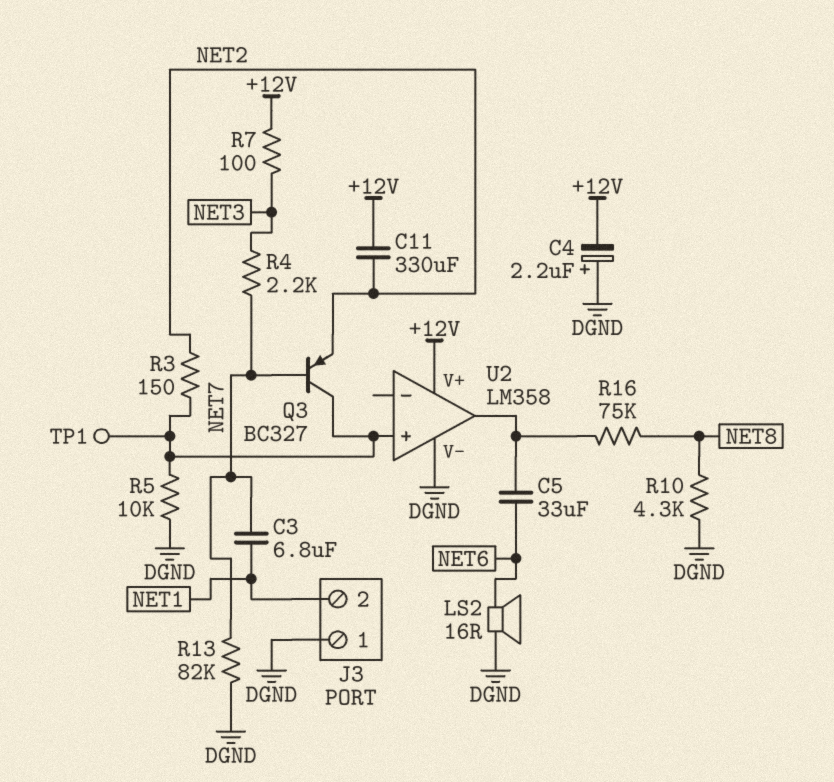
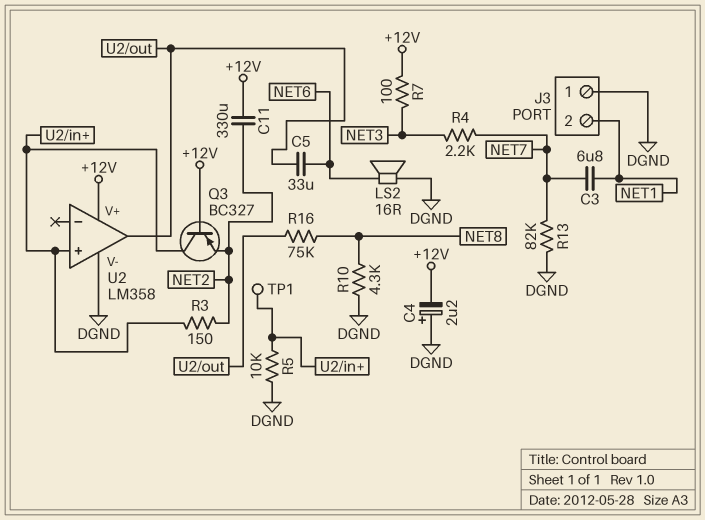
Q3: PNP BC327 (B NET7, C U2/in+, E NET2) -> PNP BC327 (B +12V, C U2/in+, E NET2)

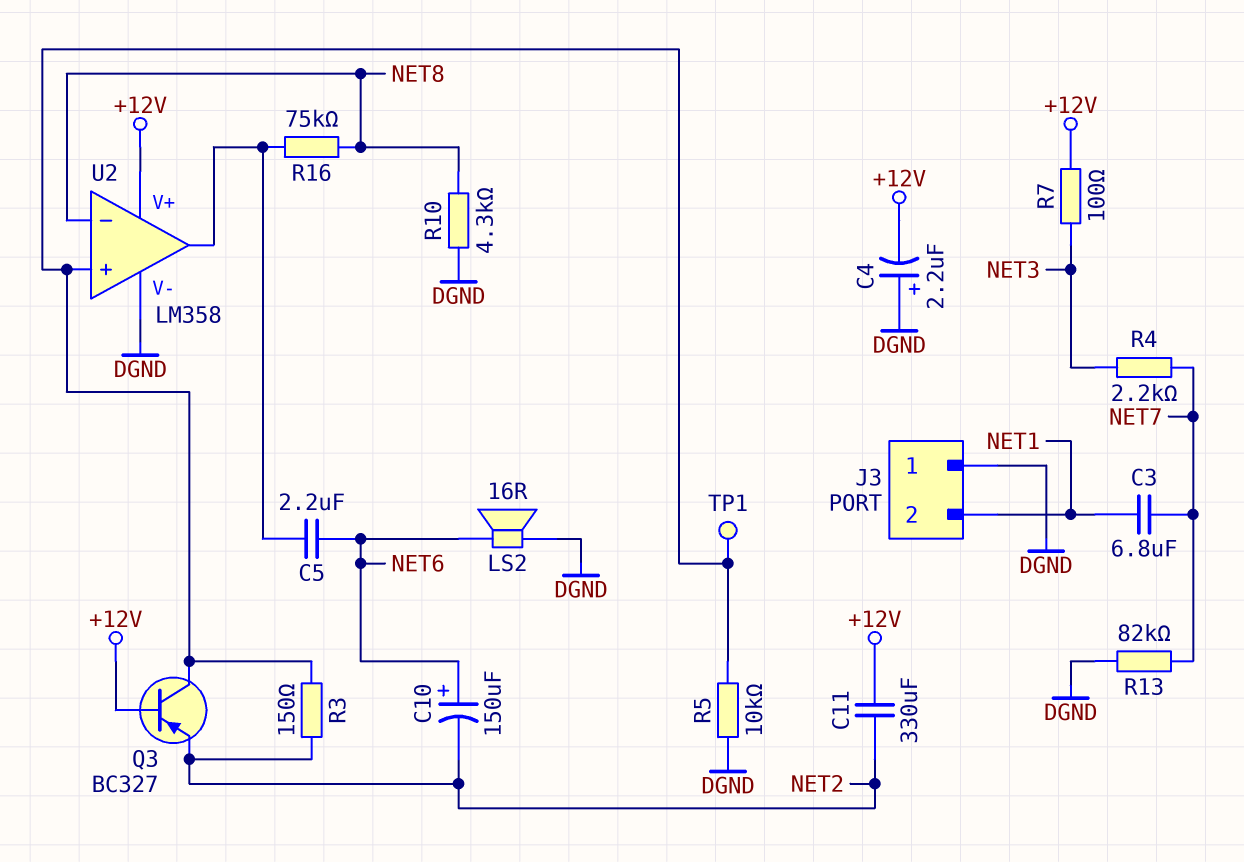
C5: 33uF (NET6, U2/out) -> 2.2uF (NET6, U2/out)
C10: none -> 150uF (plus NET6, minus NET2)
U2 pin in-: none -> NET8

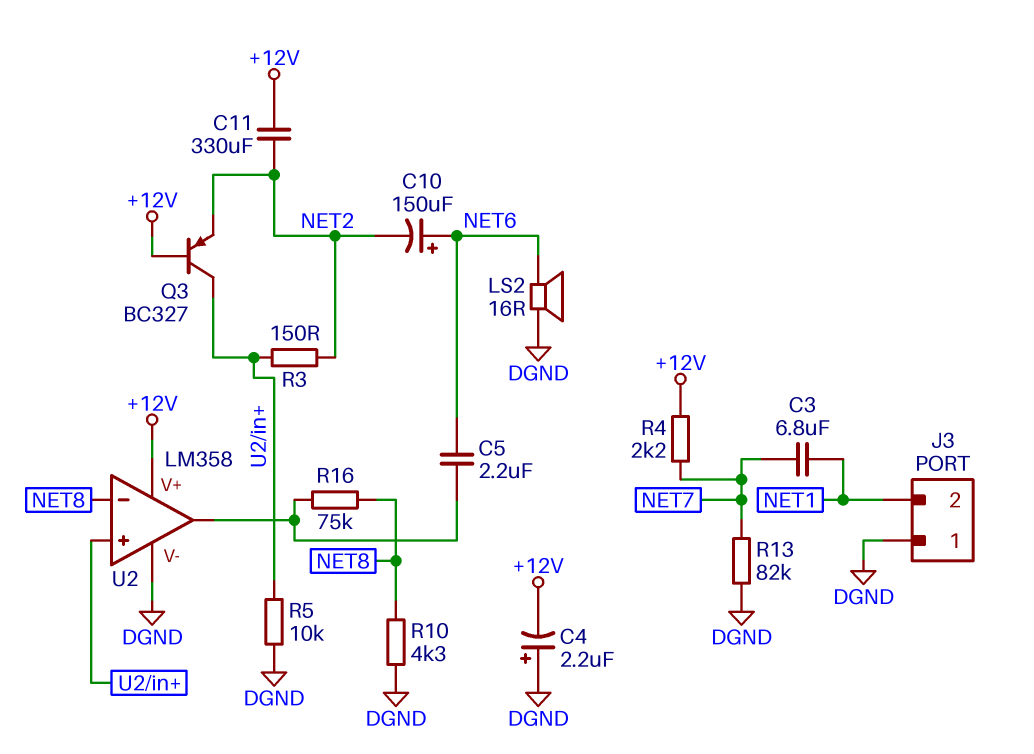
R4: 2.2k (NET3, NET7) -> 2.2k (+12V, NET7)
R7: 100 (+12V, NET3) -> none
TP1: test point (U2/in+) -> none

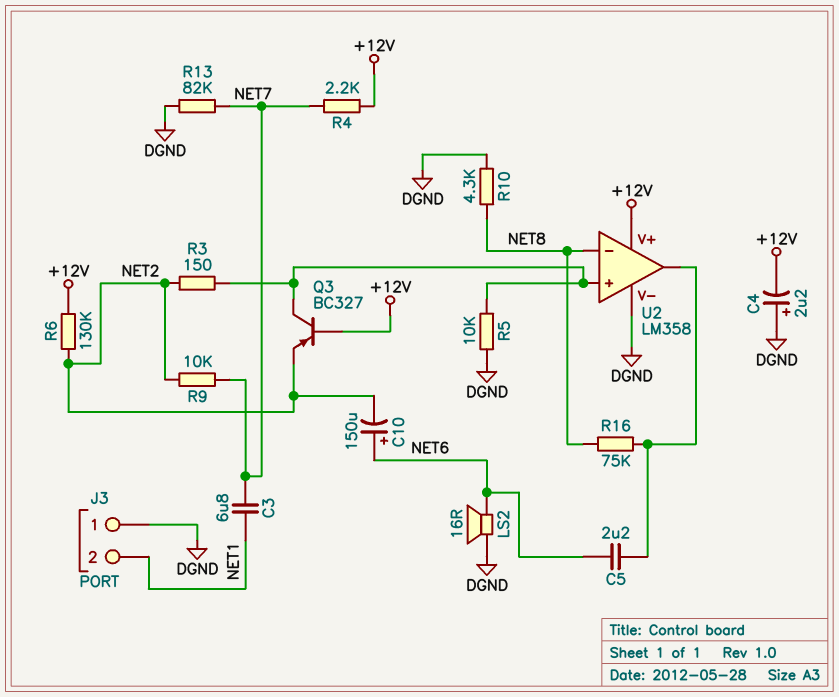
C11: 330uF (+12V, NET2) -> none
R6: none -> 130k (+12V, NET2)
R9: none -> 10k (NET2, NET7)

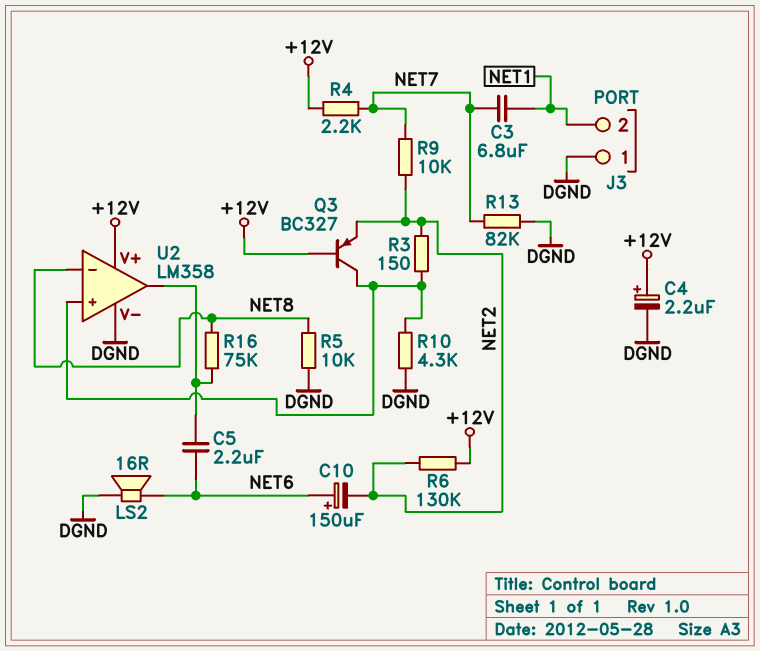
C4: 2.2uF (plus DGND, minus +12V) -> 2.2uF (plus +12V, minus DGND)
R5: 10k (DGND, U2/in+) -> 10k (DGND, NET8)
R10: 4.3k (DGND, NET8) -> 4.3k (DGND, U2/in+)

